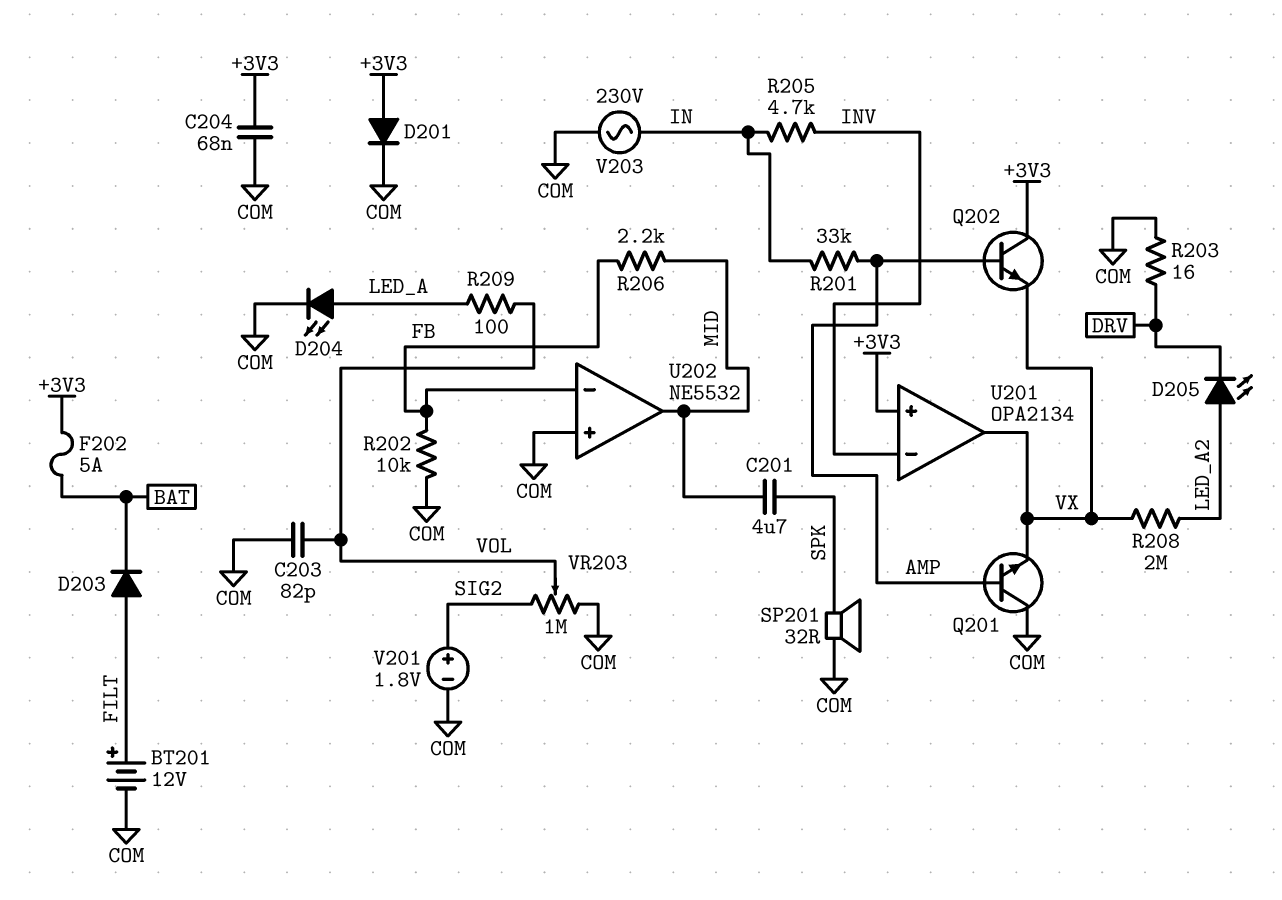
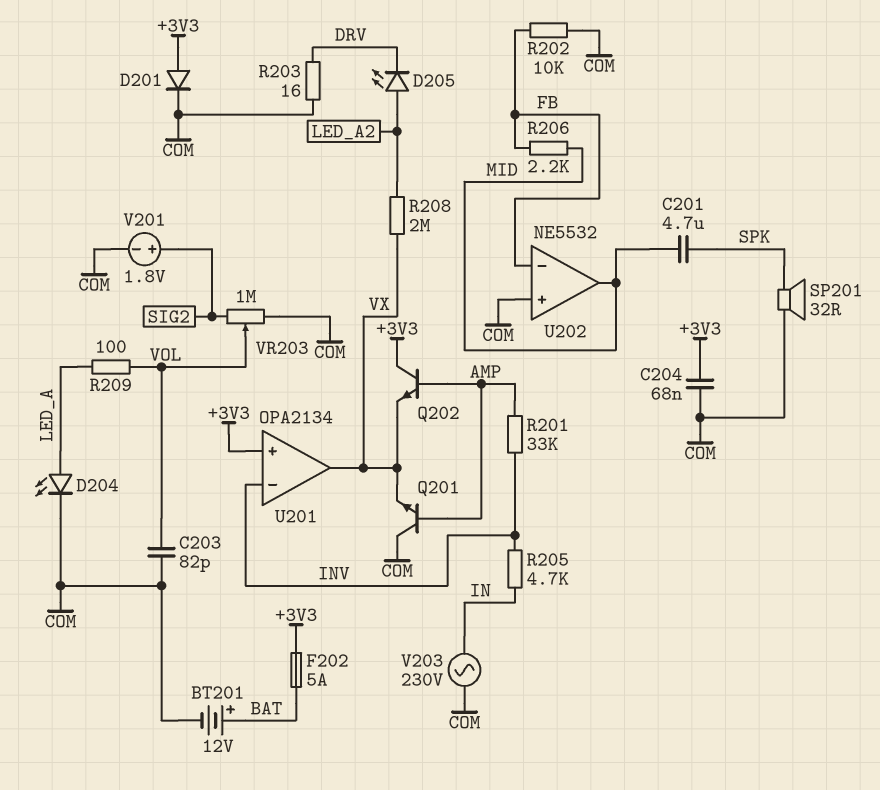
BT201: 12V (plus FILT, minus COM) -> 12V (plus BAT, minus COM)
D203: diode (A FILT, K BAT) -> none
R201: 33k (AMP, IN) -> 33k (AMP, INV)

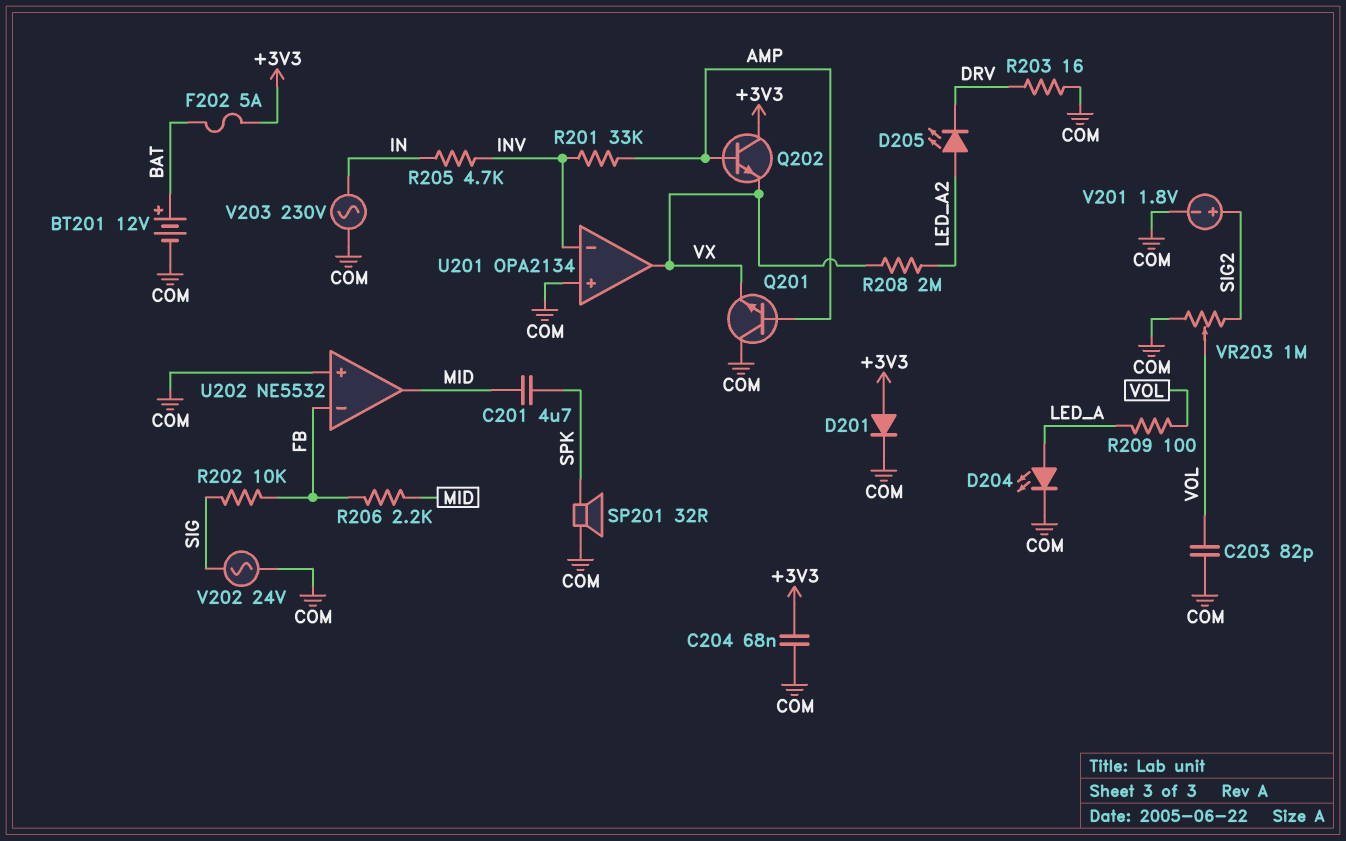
R202: 10k (COM, FB) -> 10k (FB, SIG)
U201 pin in+: +3V3 -> COM
V202: none -> AC 24V (COM, SIG)

